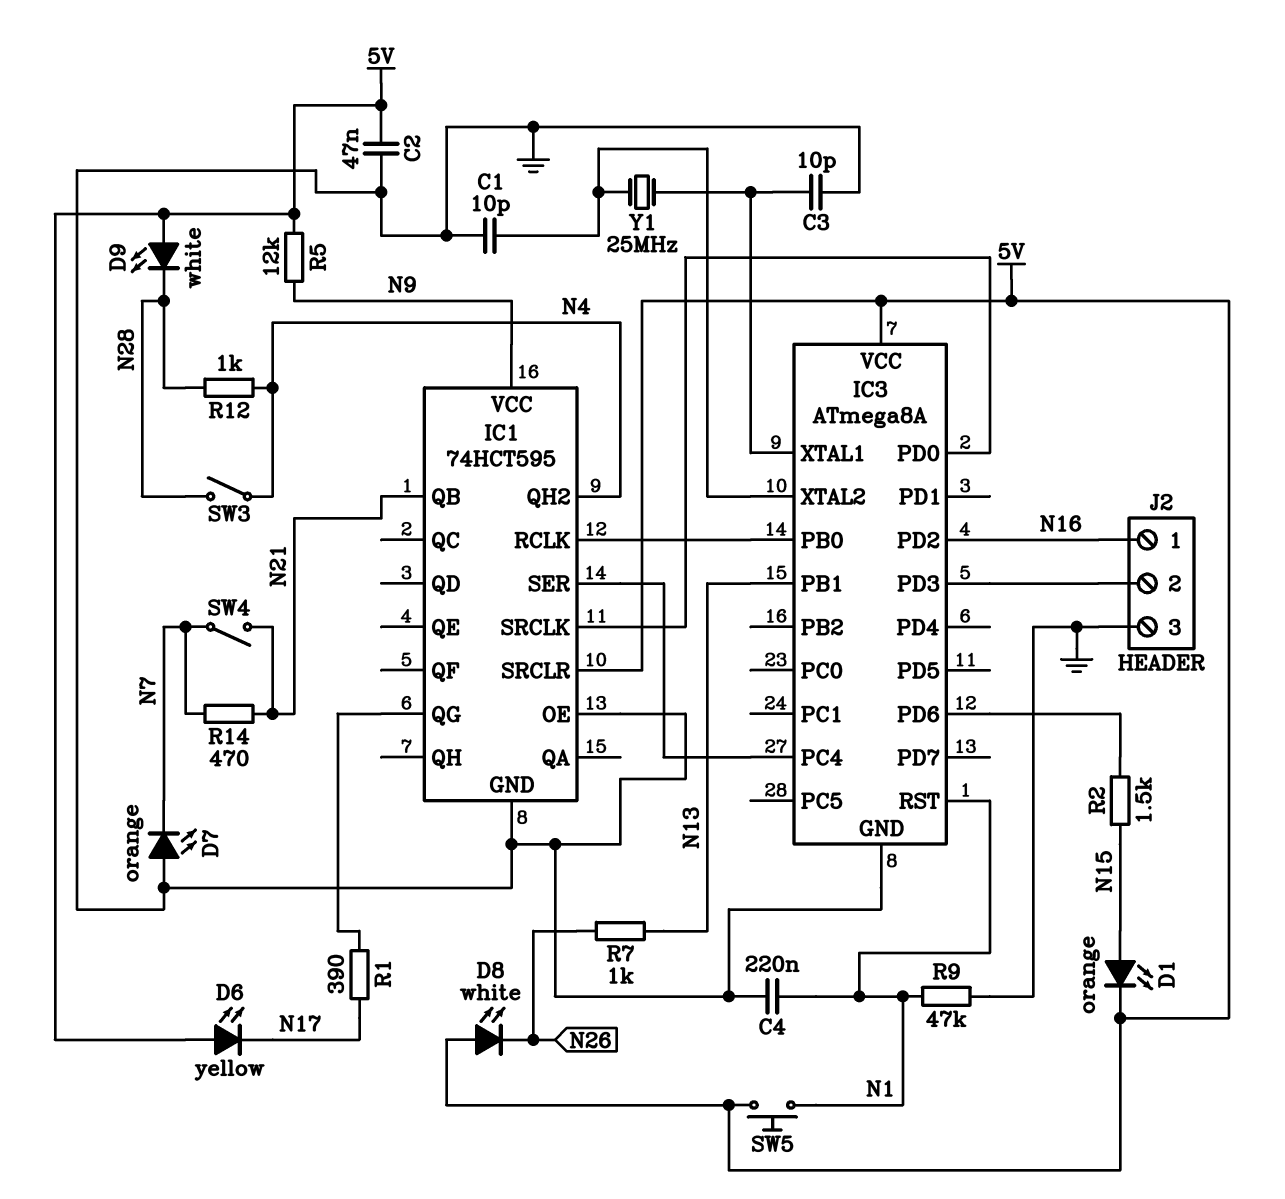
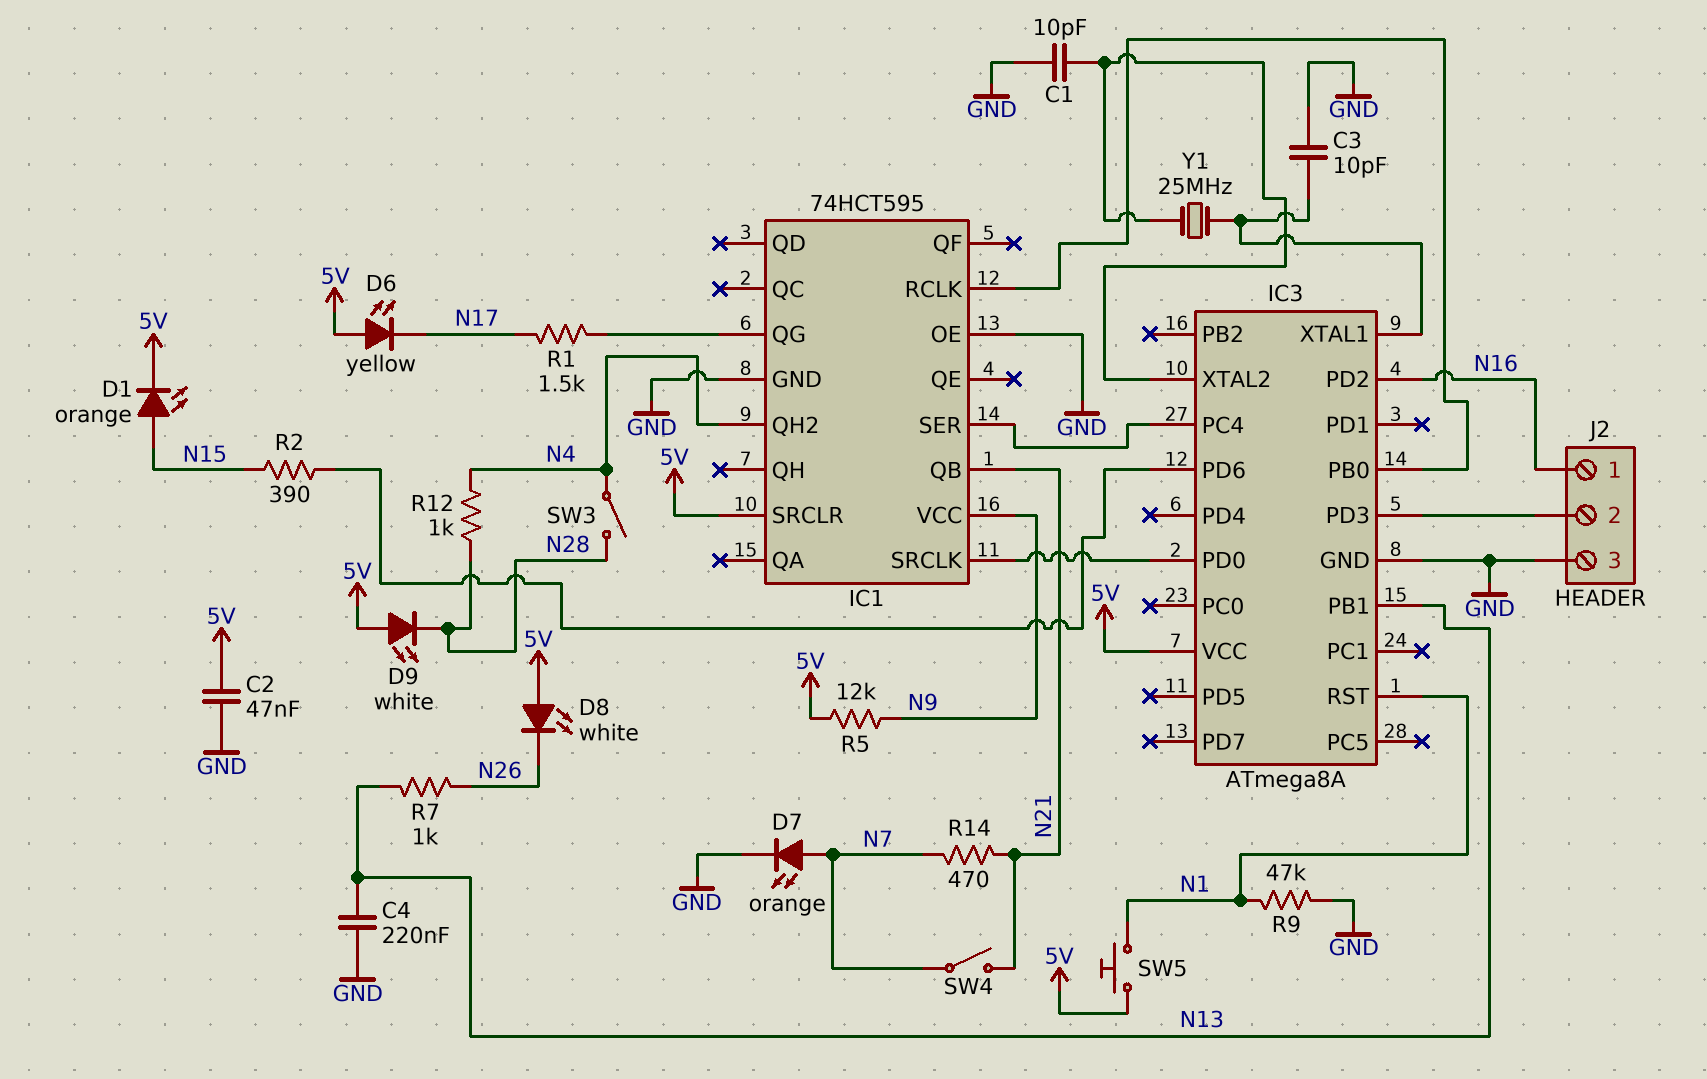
C4: 220nF (GND, N1) -> 220nF (GND, N13)
D7: LED orange (A GND, K N7) -> LED orange (A N7, K GND)
R1: 390 (IC1/QG, N17) -> 1.5k (IC1/QG, N17)
R2: 1.5k (IC3/PD6, N15) -> 390 (IC3/PD6, N15)

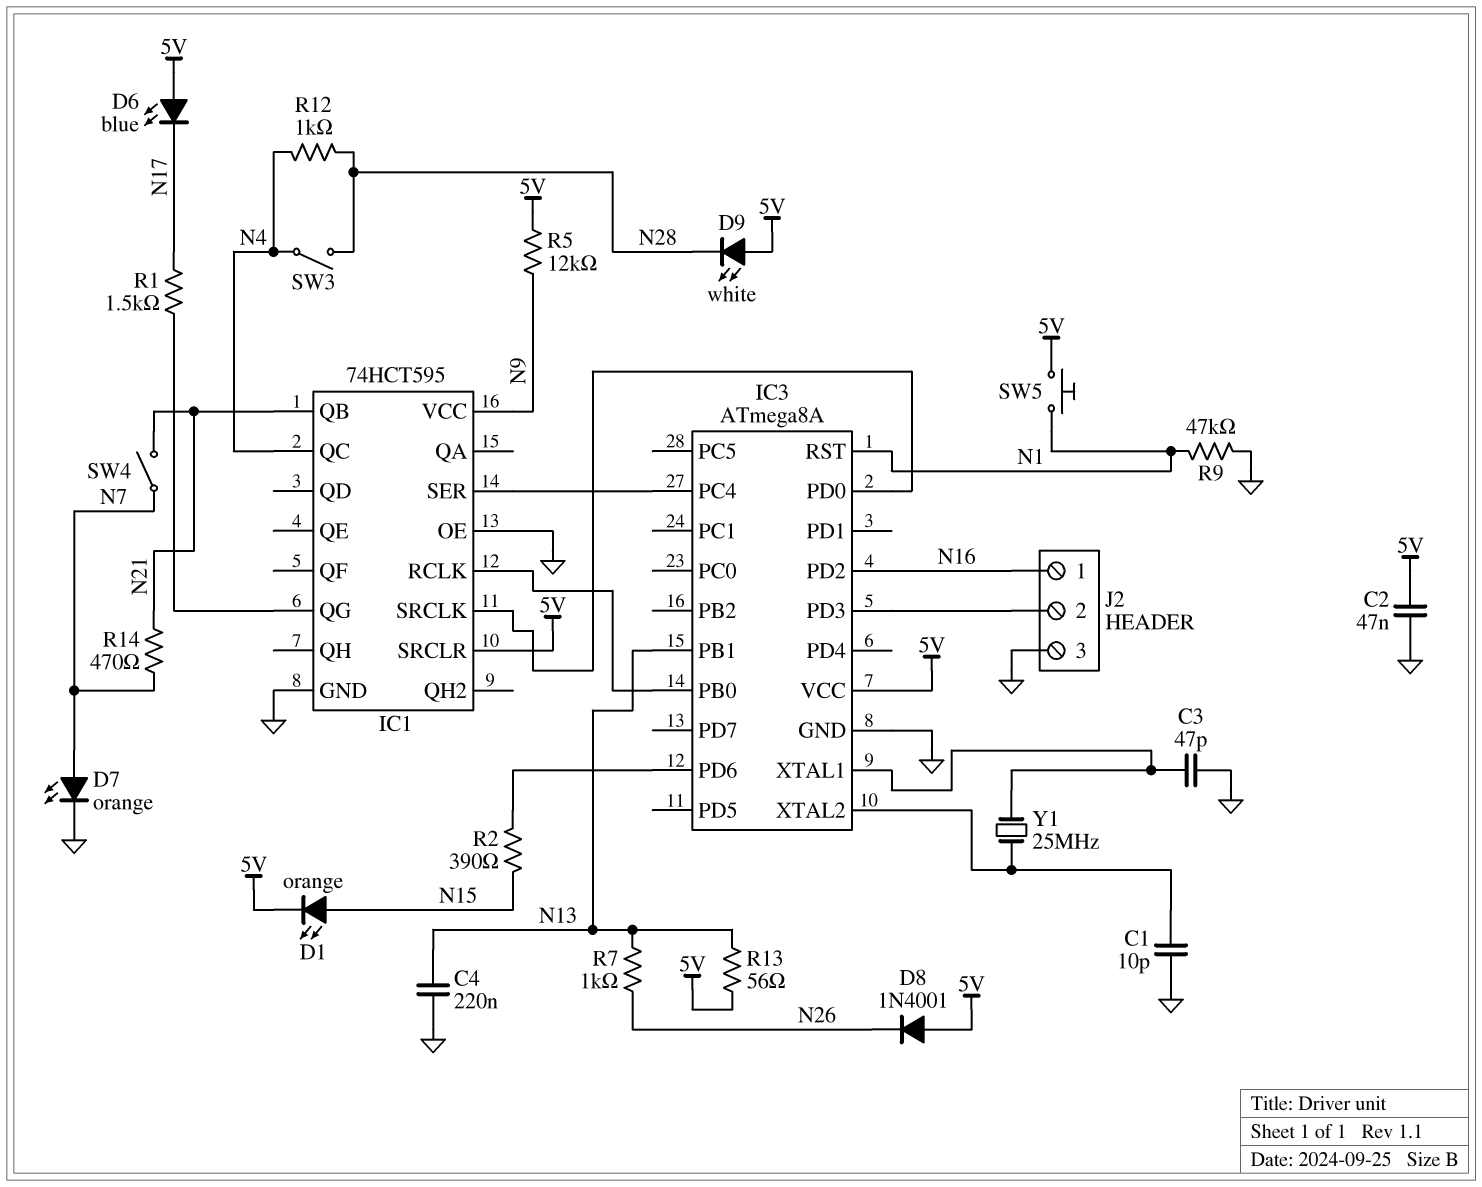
C3: 10pF (GND, IC3/XTAL1) -> 47pF (GND, IC3/XTAL1)
D6: LED yellow (A 5V, K N17) -> LED blue (A 5V, K N17)
D8: LED white (A 5V, K N26) -> diode 1N4001 (A 5V, K N26)
IC1 pin QC: none -> N4
IC1 pin QH2: N4 -> none
R13: none -> 56 (5V, N13)

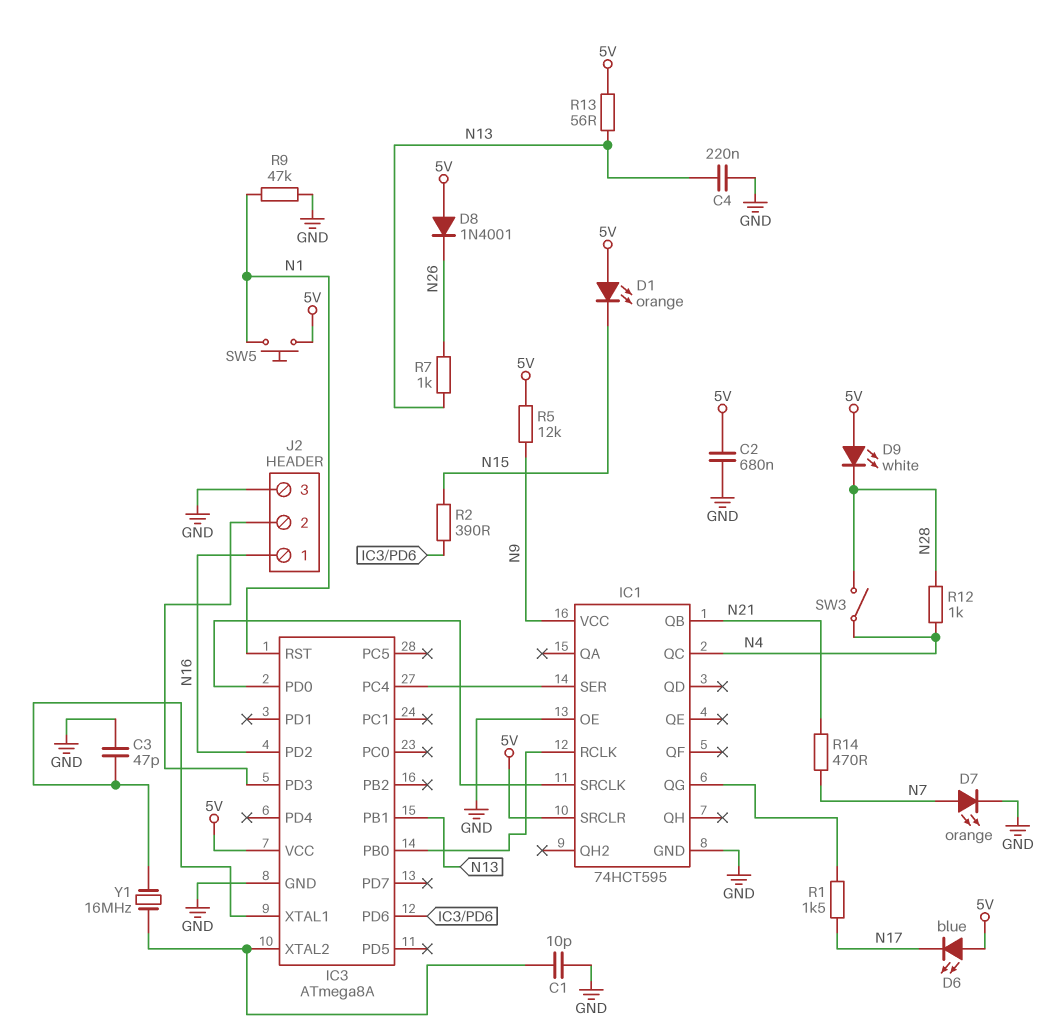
C2: 47nF (5V, GND) -> 680nF (5V, GND)
D1: LED orange (A N15, K 5V) -> LED orange (A 5V, K N15)
SW4: switch (N7, N21) -> none
Y1: 25MHz (IC3/XTAL1, IC3/XTAL2) -> 16MHz (IC3/XTAL1, IC3/XTAL2)

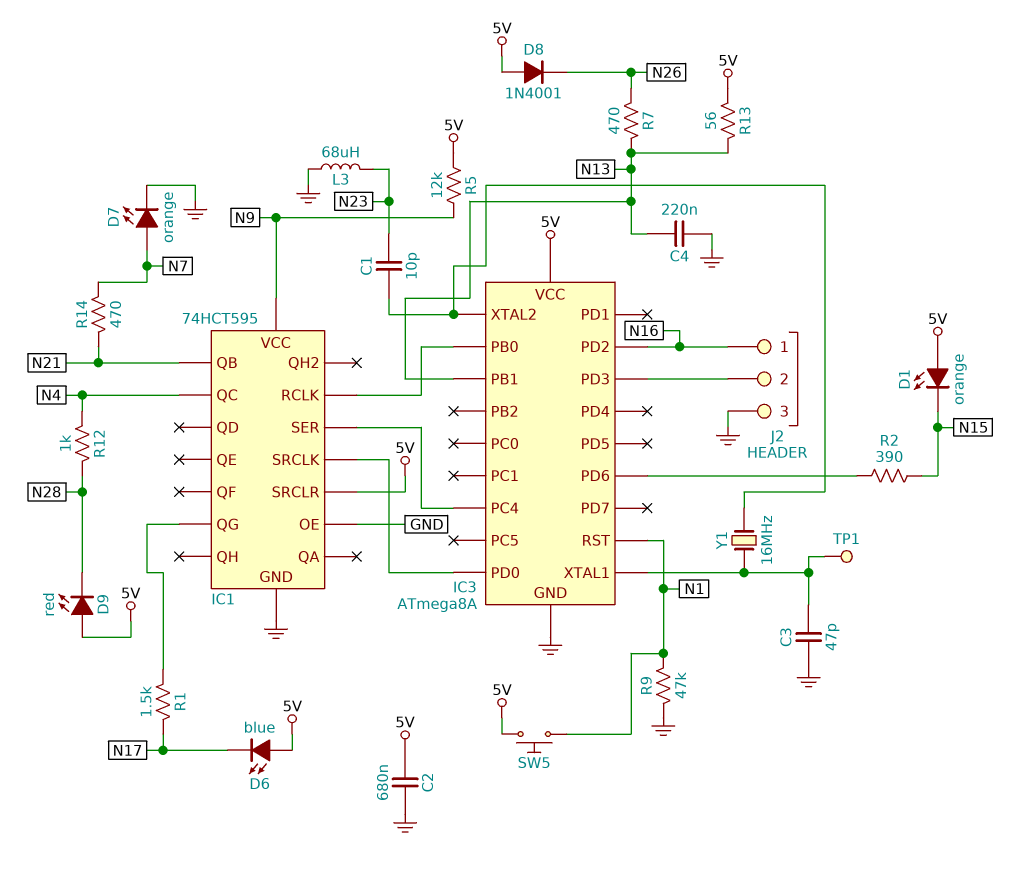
C1: 10pF (GND, IC3/XTAL2) -> 10pF (IC3/XTAL2, N23)
D9: LED white (A 5V, K N28) -> LED red (A 5V, K N28)
L3: none -> 68uH (GND, N23)
R7: 1k (N13, N26) -> 470 (N13, N26)
SW3: switch (N4, N28) -> none
TP1: none -> test point (IC3/XTAL1)

